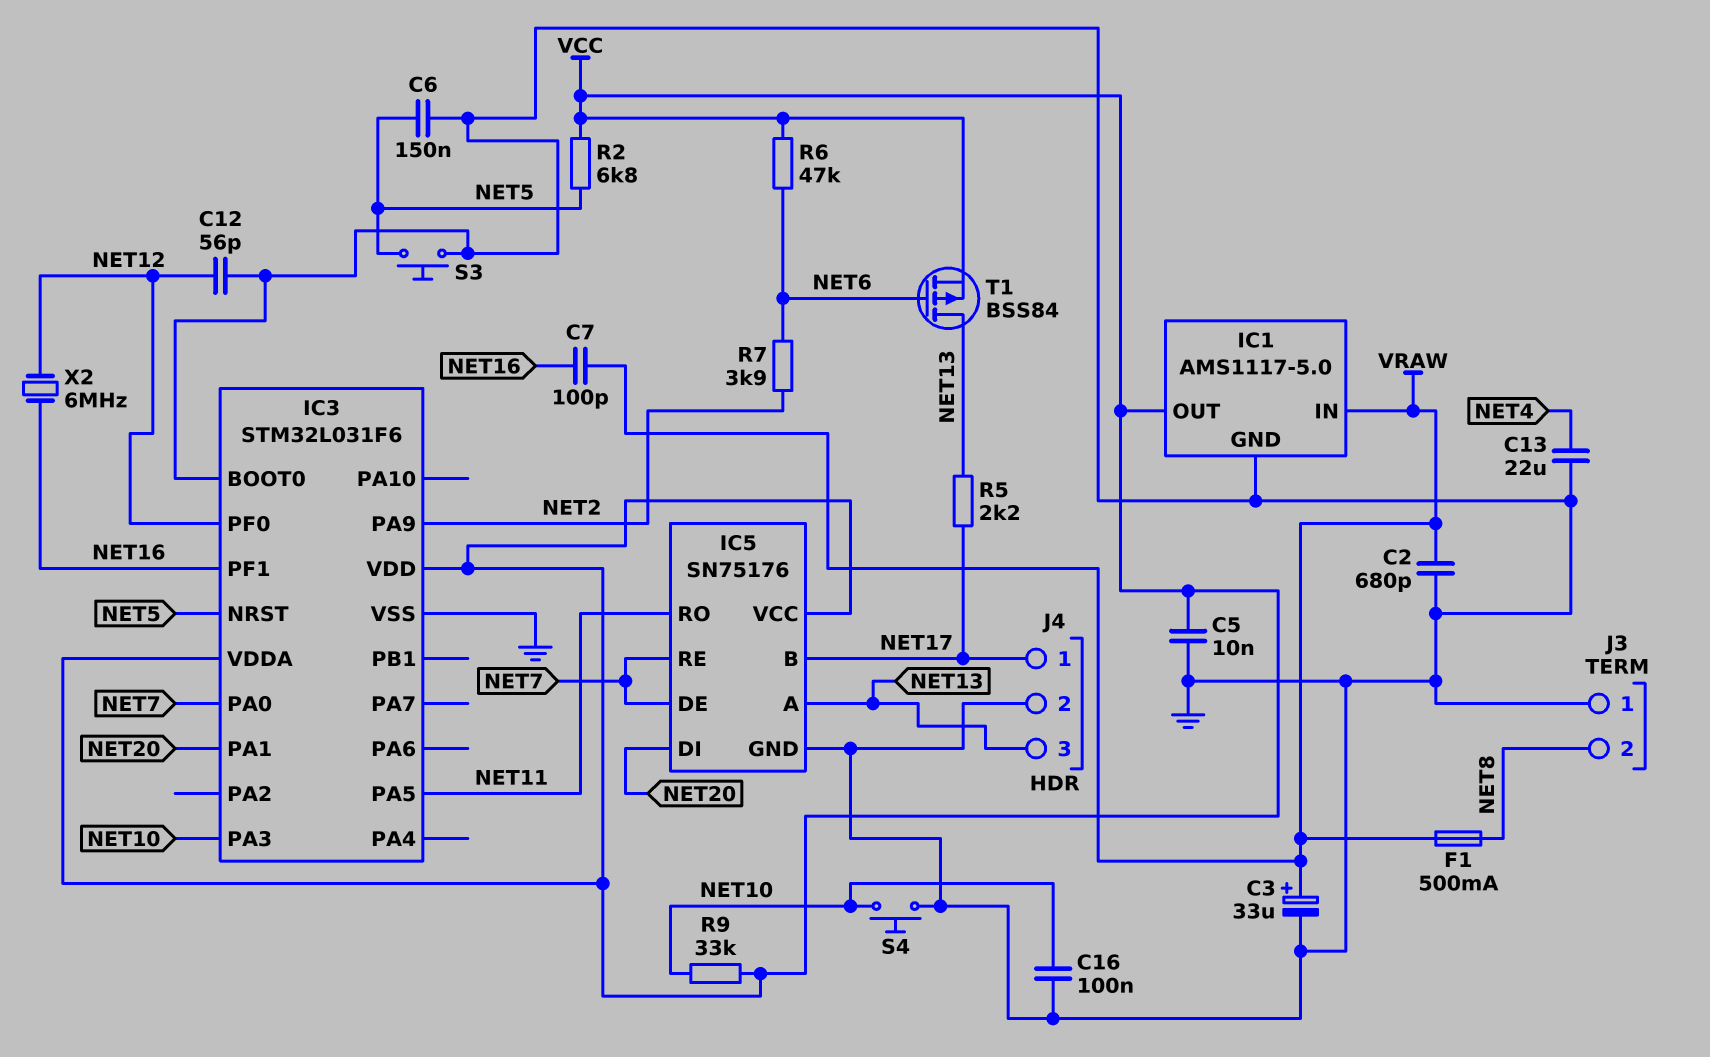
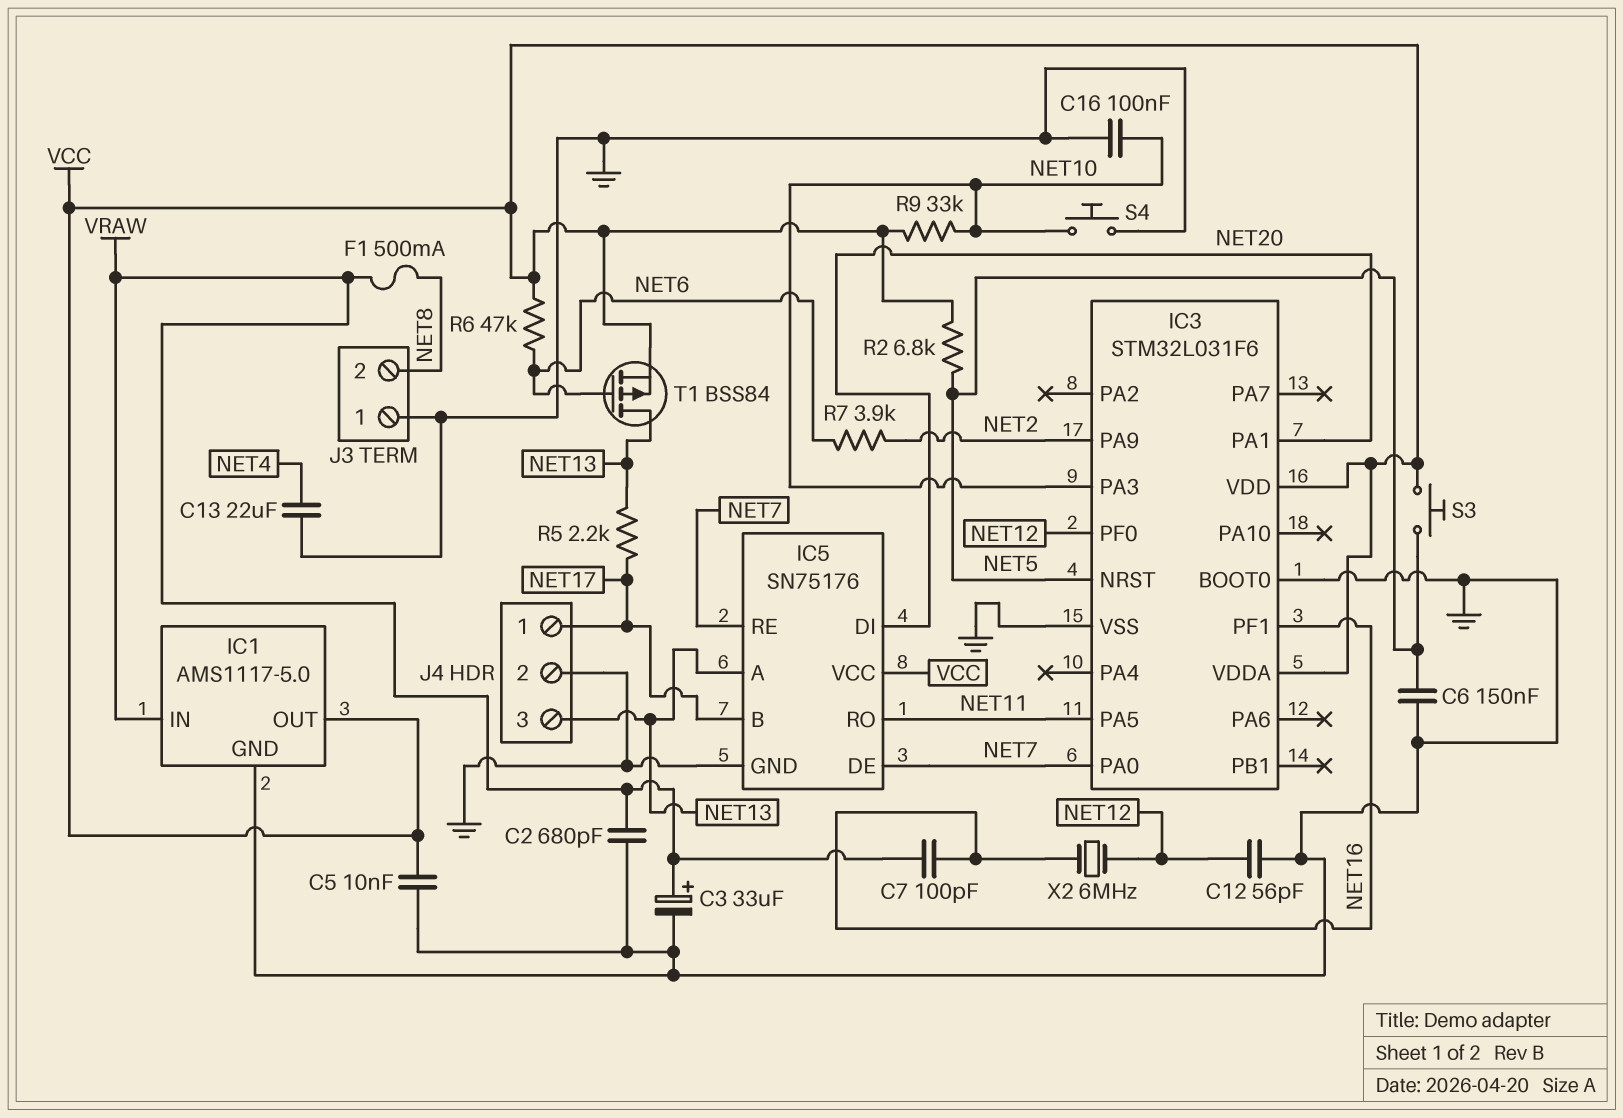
S3: button (GND, NET5) -> button (NET5, VCC)

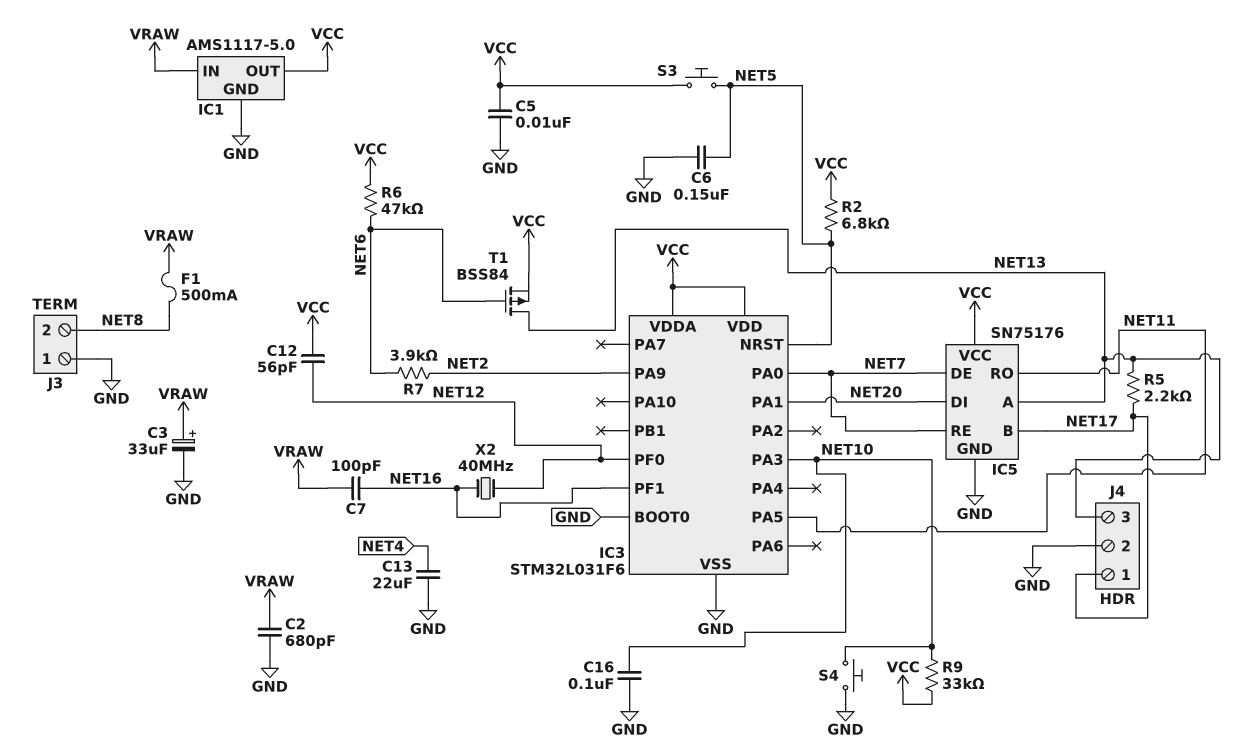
C12: 56pF (GND, NET12) -> 56pF (NET12, VCC)
X2: 6MHz (NET12, NET16) -> 40MHz (NET12, NET16)

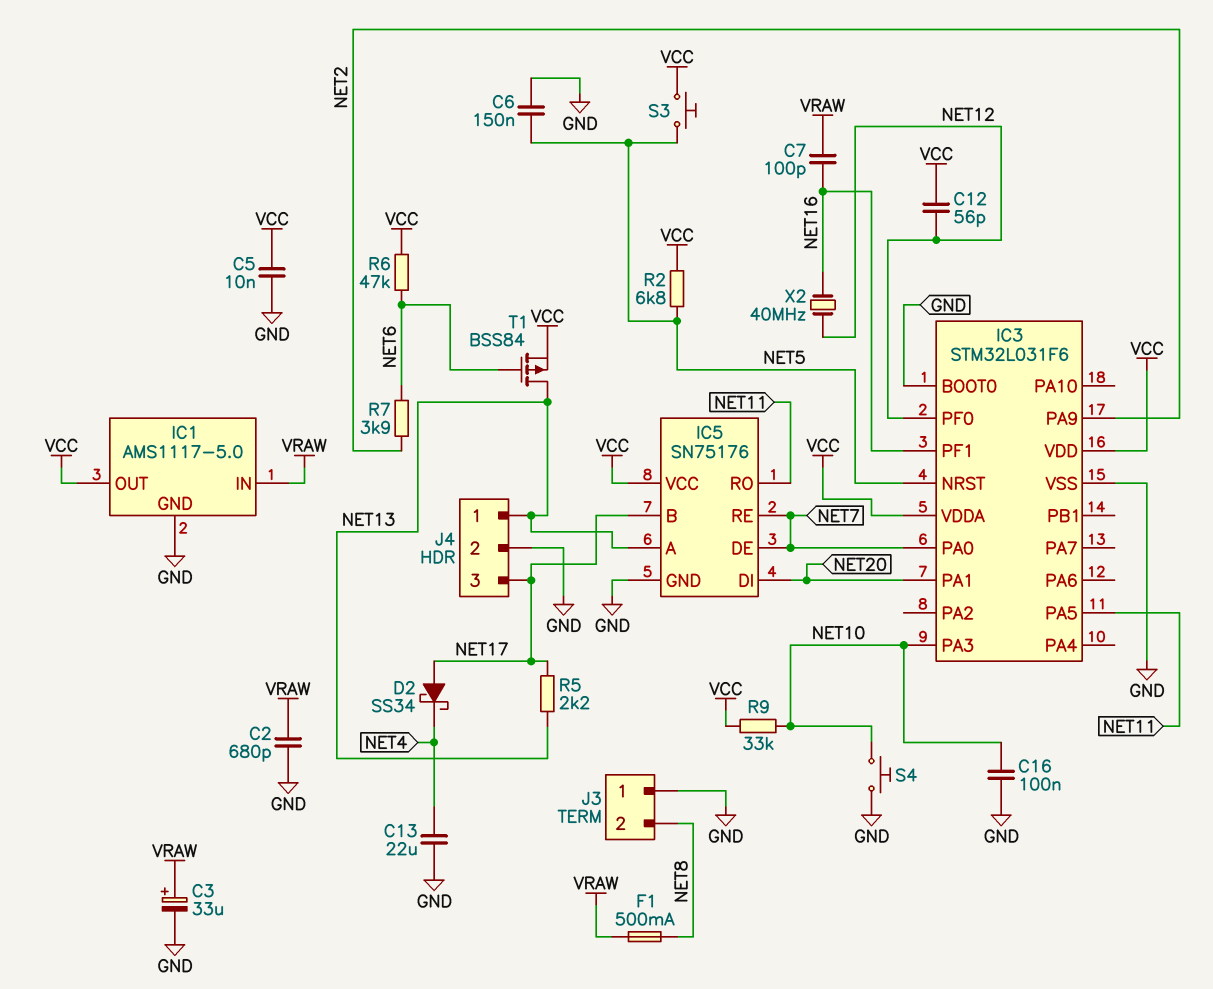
D2: none -> schottky SS34 (A NET17, K NET4)
J4 pin 1: NET17 -> NET13
J4 pin 3: NET13 -> NET17

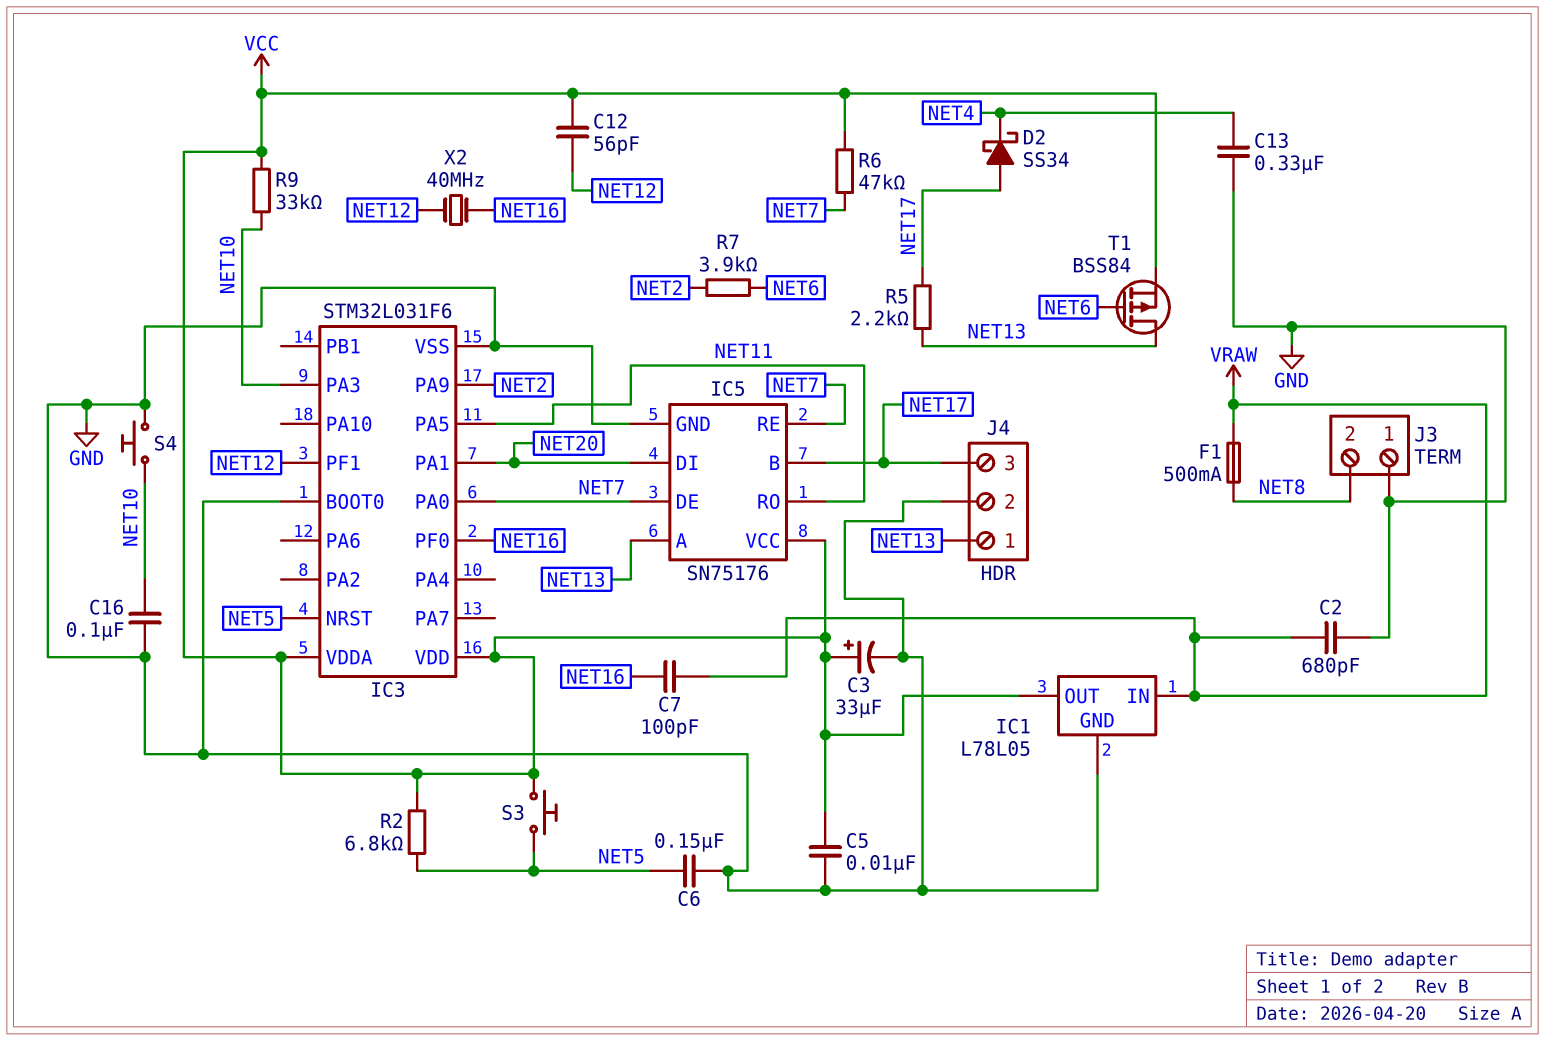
C3: 33uF (plus VRAW, minus GND) -> 33uF (plus VCC, minus GND)
C13: 22uF (GND, NET4) -> 330nF (GND, NET4)
IC1: AMS1117-5.0 -> L78L05
IC3 pin PF0: NET12 -> NET16
IC3 pin PF1: NET16 -> NET12
R6: 47k (NET6, VCC) -> 47k (NET7, VCC)

